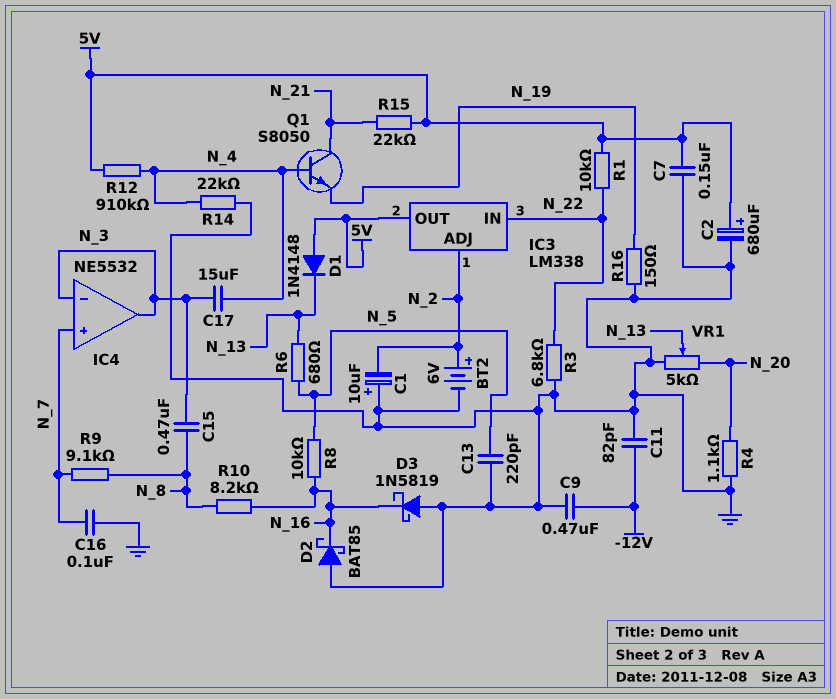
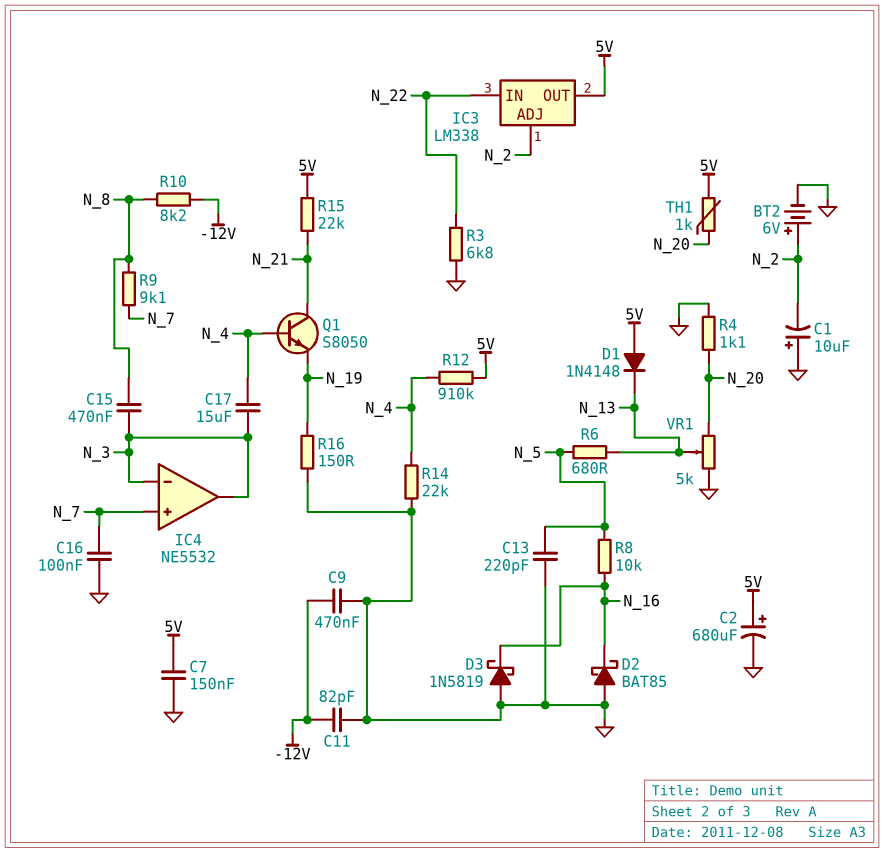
R1: 10k (5V, N_22) -> none
R10: 8.2k (N_8, N_16) -> 8.2k (-12V, N_8)
TH1: none -> 1k (5V, N_20)

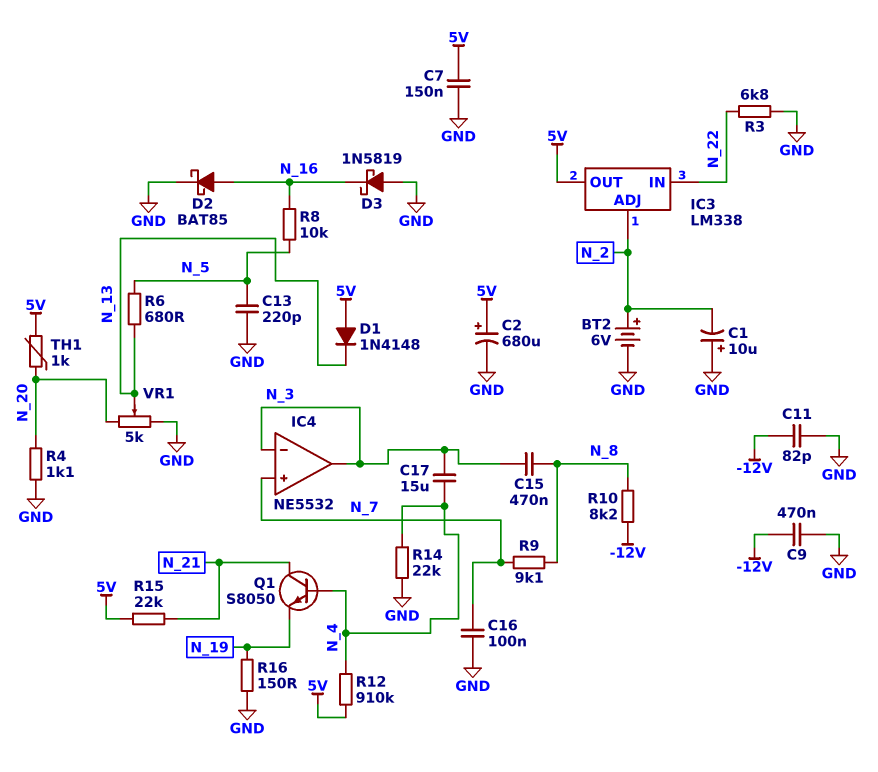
D2: schottky BAT85 (A GND, K N_16) -> schottky BAT85 (A N_16, K GND)

